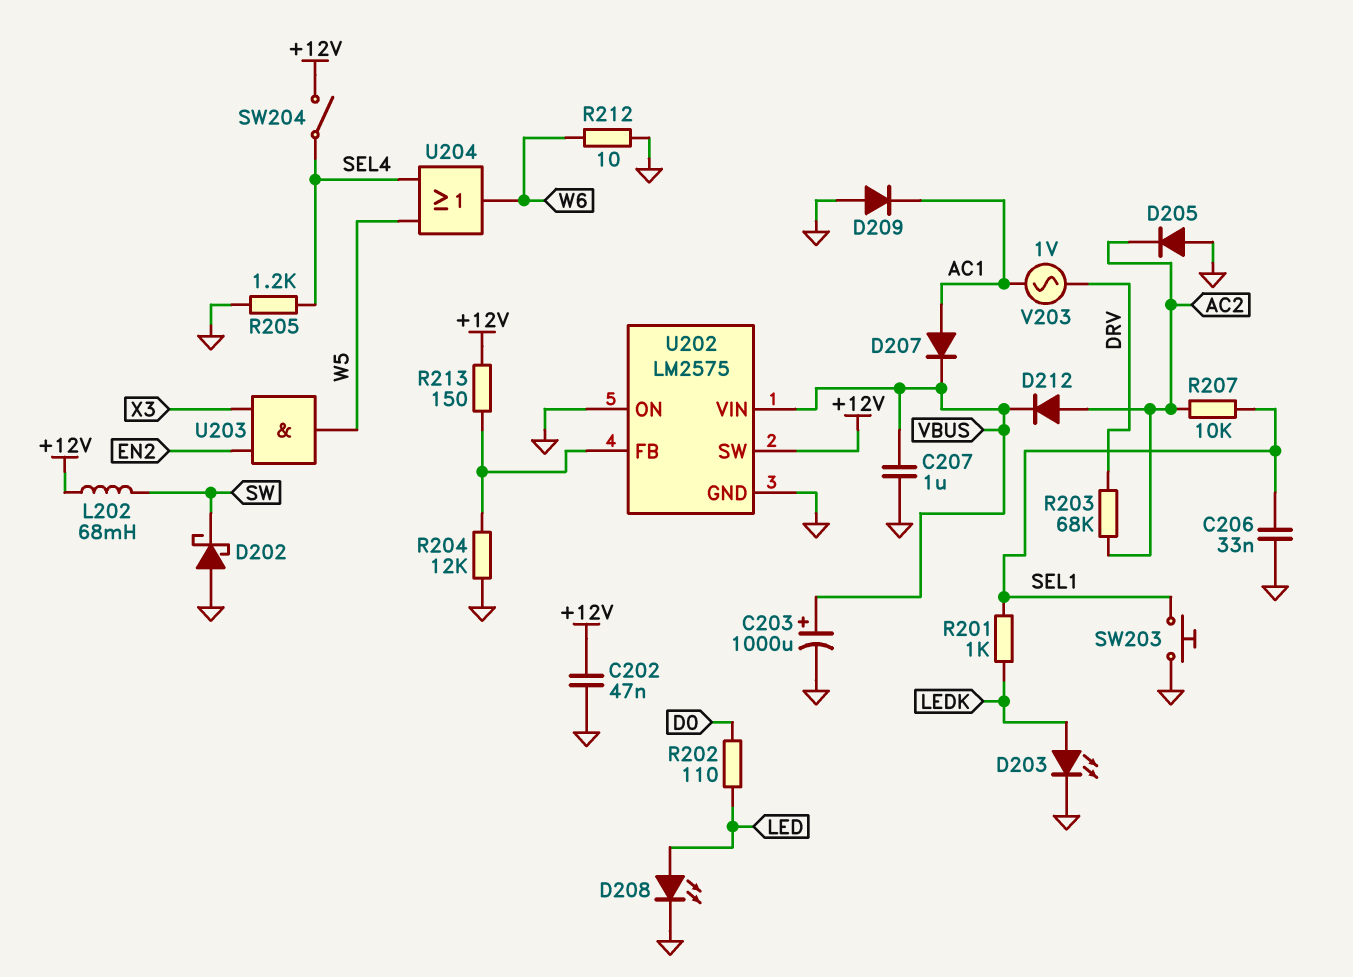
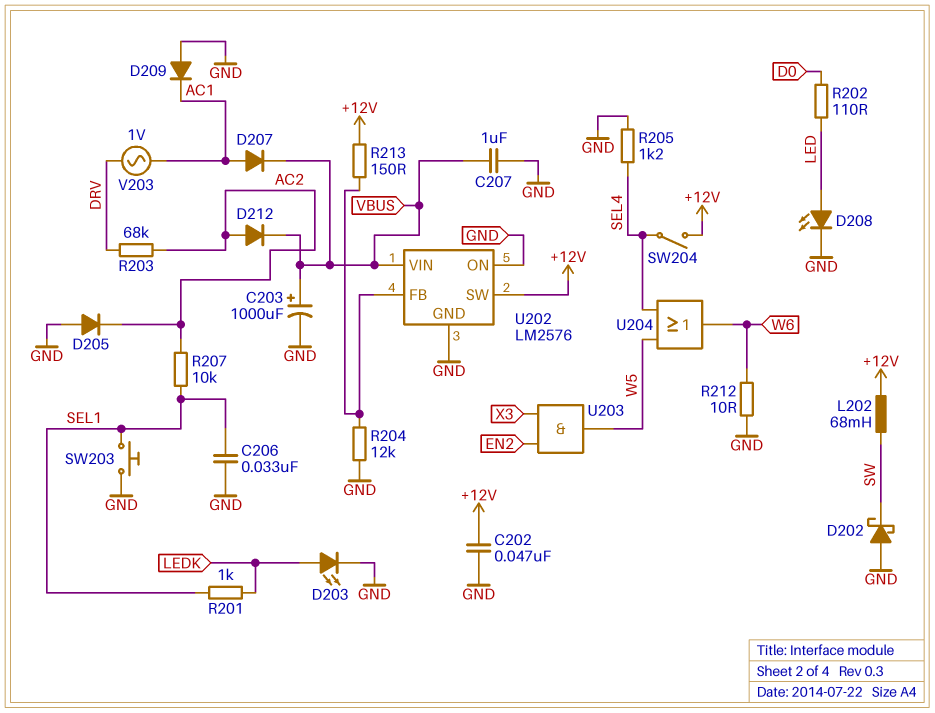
U202: LM2575 -> LM2576

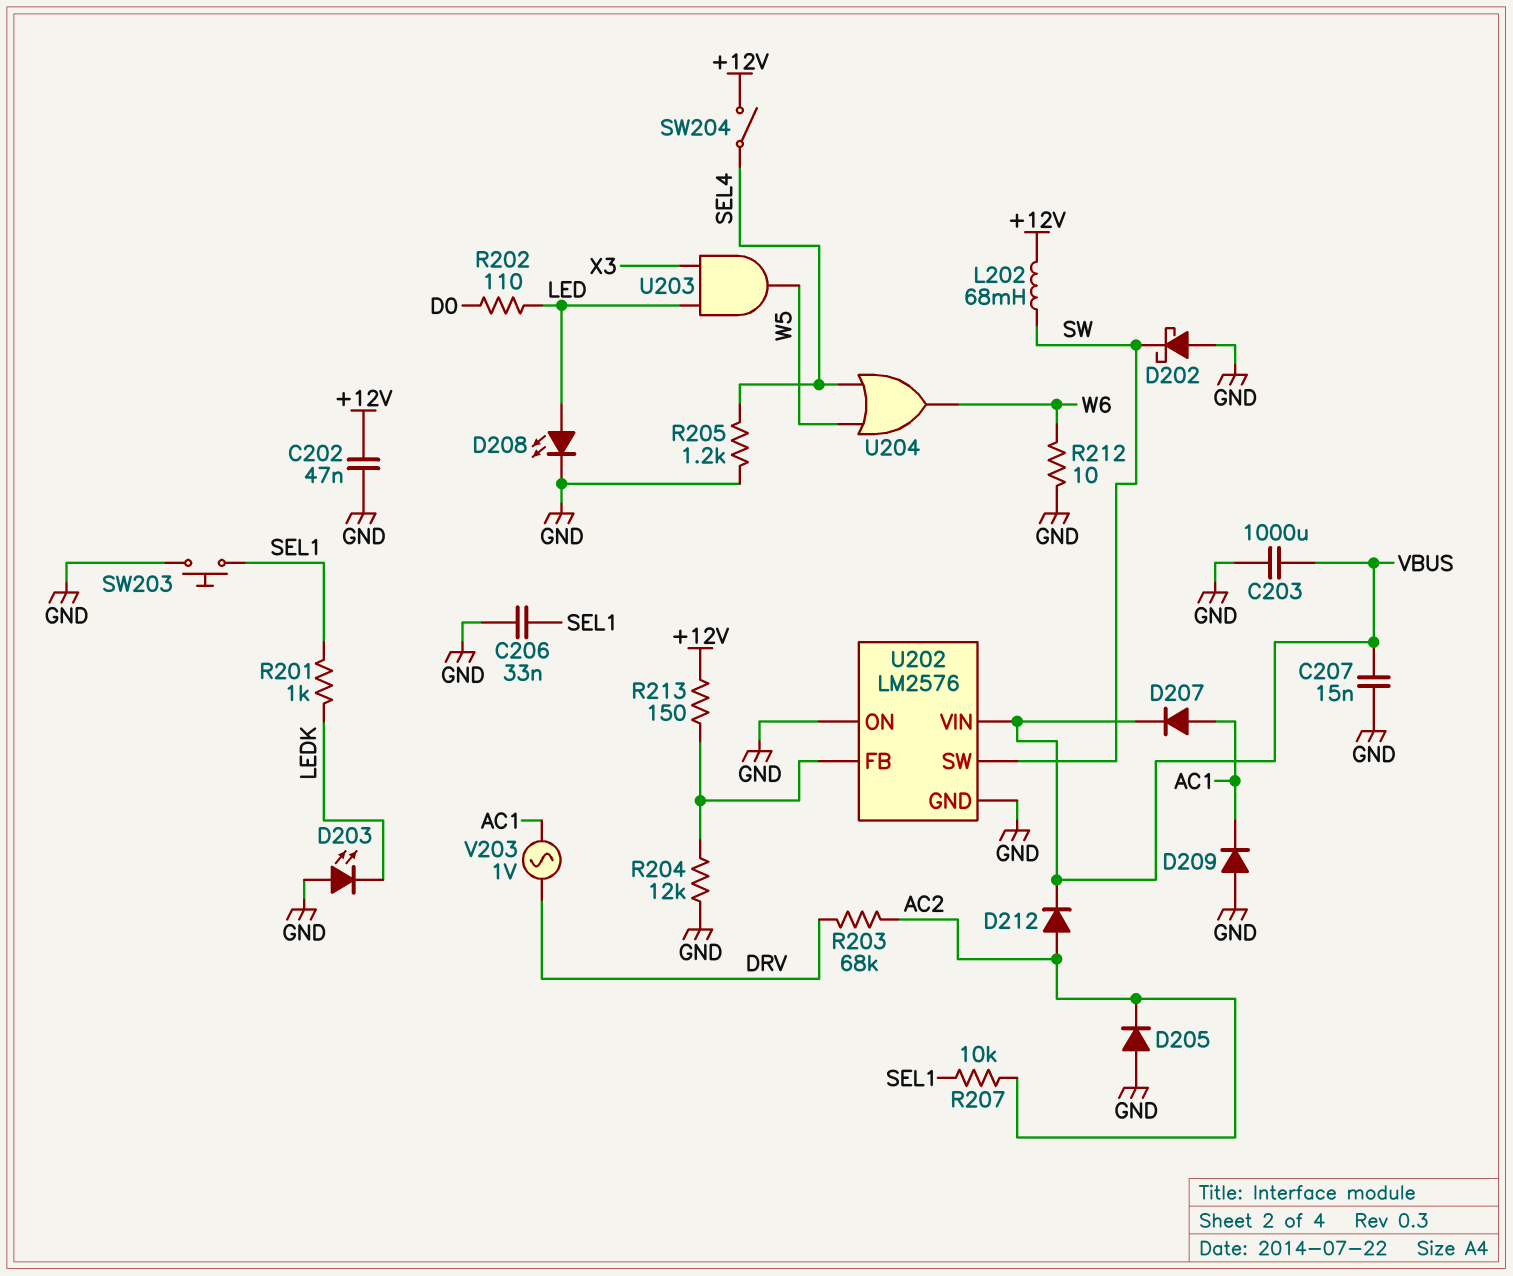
C203: 1000uF (plus VBUS, minus GND) -> 1000uF (GND, VBUS)
C207: 1uF (GND, VBUS) -> 15nF (GND, VBUS)
D203: LED (A LEDK, K GND) -> LED (A GND, K LEDK)
U202 pin SW: +12V -> SW
U203: AND (in EN2, in X3, out W5) -> AND (in LED, in X3, out W5)

